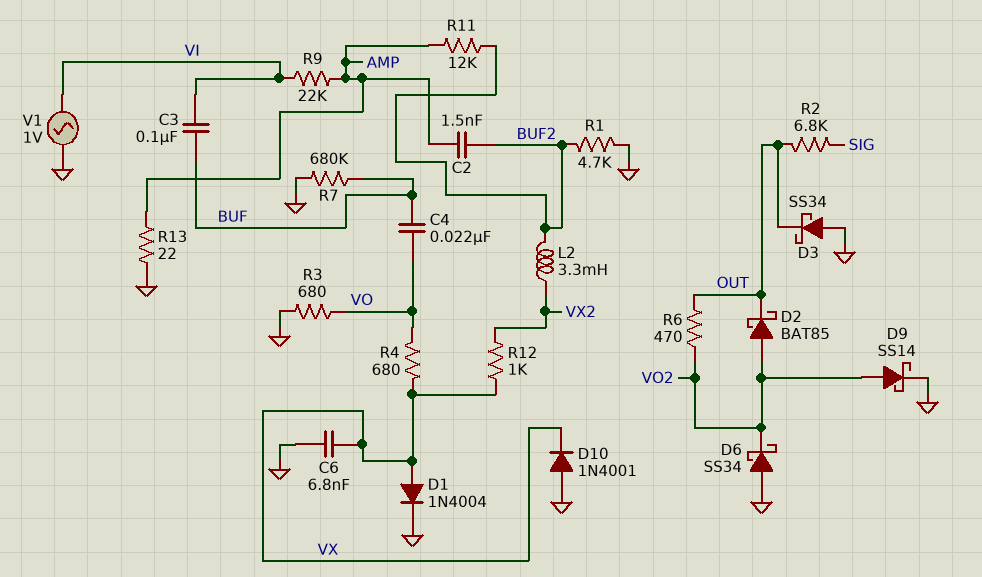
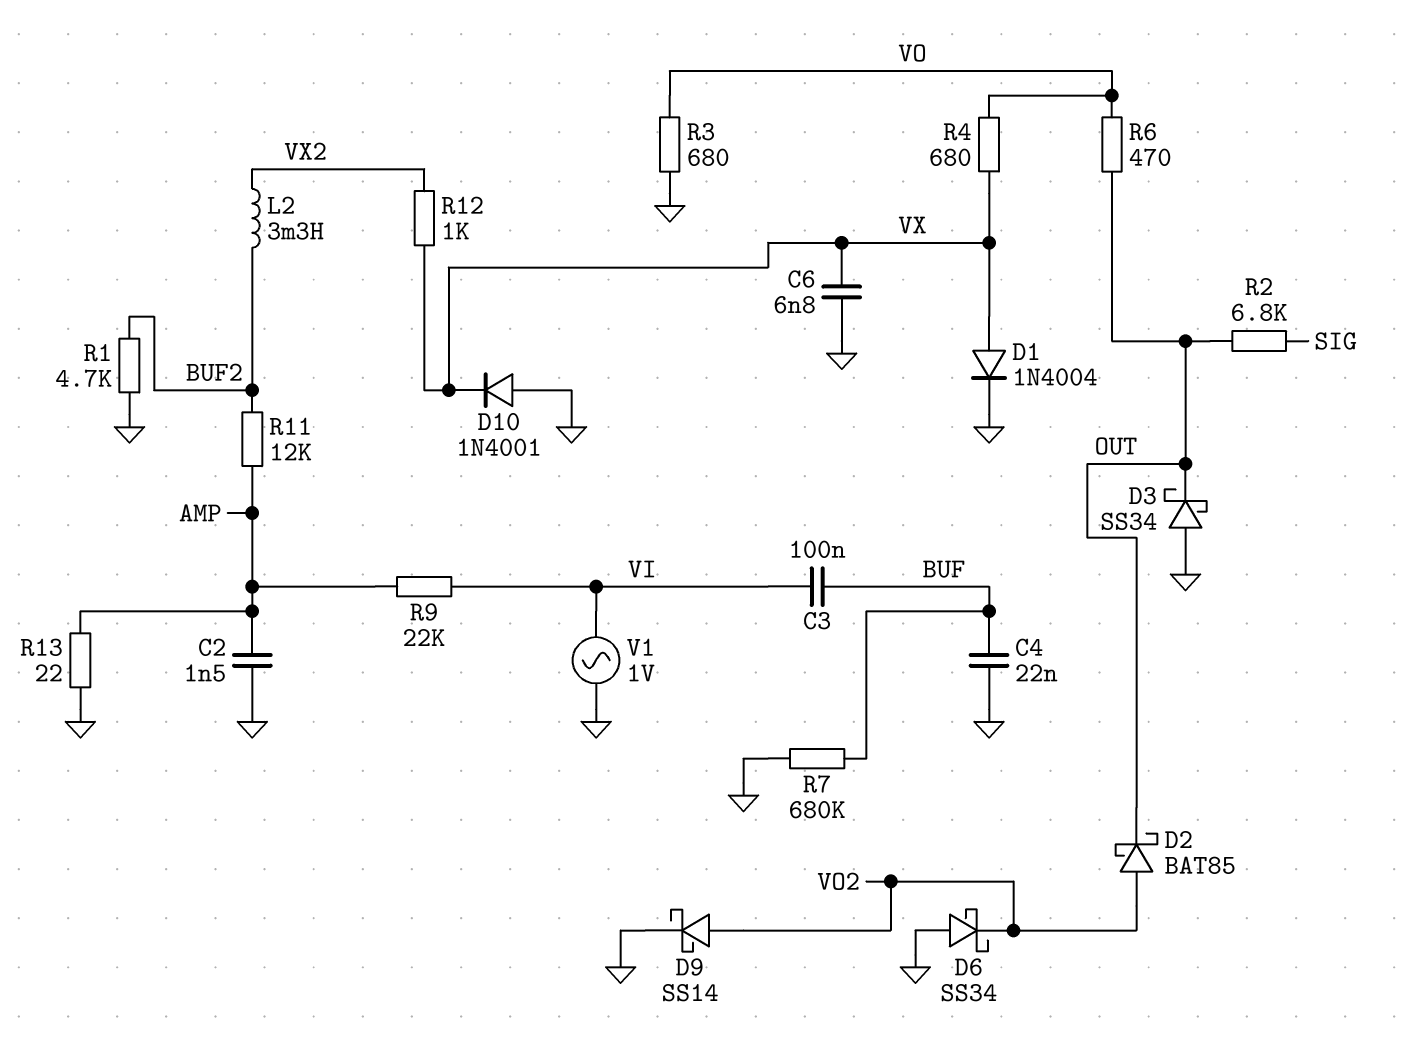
C2: 1.5nF (AMP, BUF2) -> 1.5nF (AMP, GND)
C4: 22nF (BUF, VO) -> 22nF (BUF, GND)
R6: 470 (OUT, VO2) -> 470 (OUT, VO)

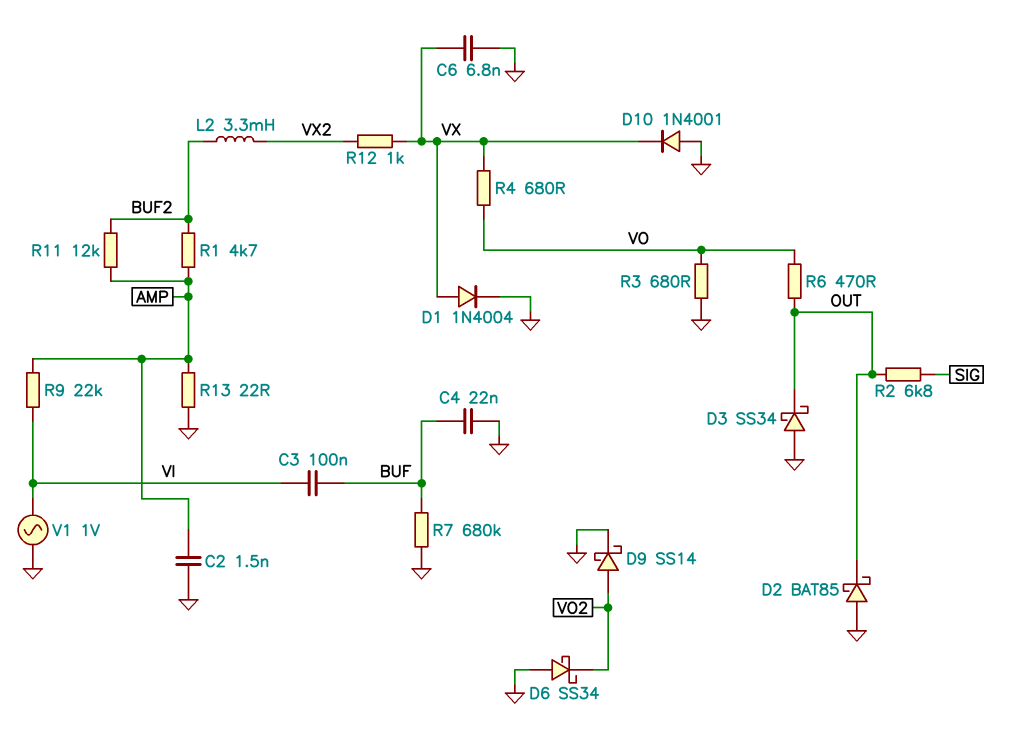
D2: schottky BAT85 (A VO2, K OUT) -> schottky BAT85 (A GND, K OUT)
R1: 4.7k (BUF2, GND) -> 4.7k (AMP, BUF2)

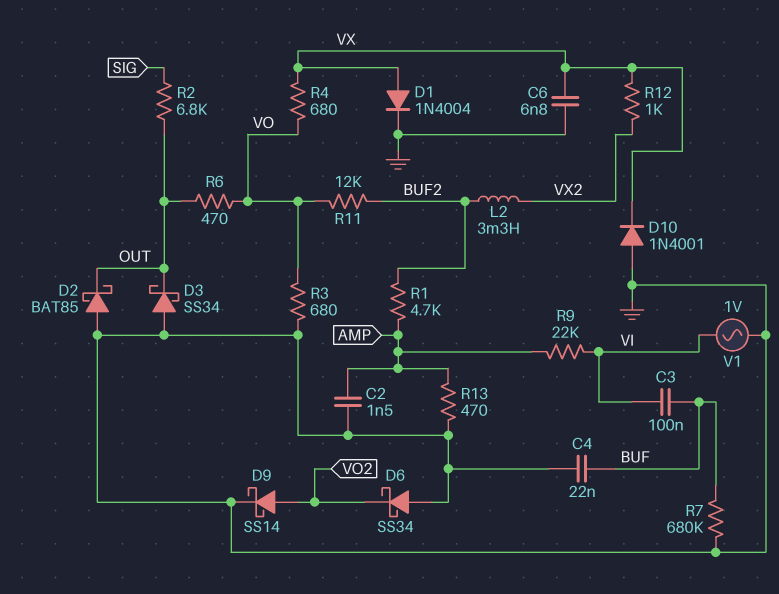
R11: 12k (AMP, BUF2) -> 12k (BUF2, VO)
R13: 22 (AMP, GND) -> 470 (AMP, GND)

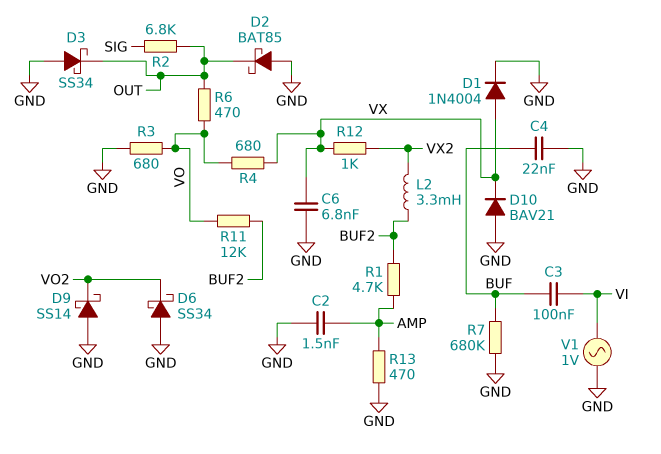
D9: schottky SS14 (A VO2, K GND) -> schottky SS14 (A GND, K VO2)
D10: diode 1N4001 (A GND, K VX) -> diode BAV21 (A GND, K VX)
R9: 22k (AMP, VI) -> none

